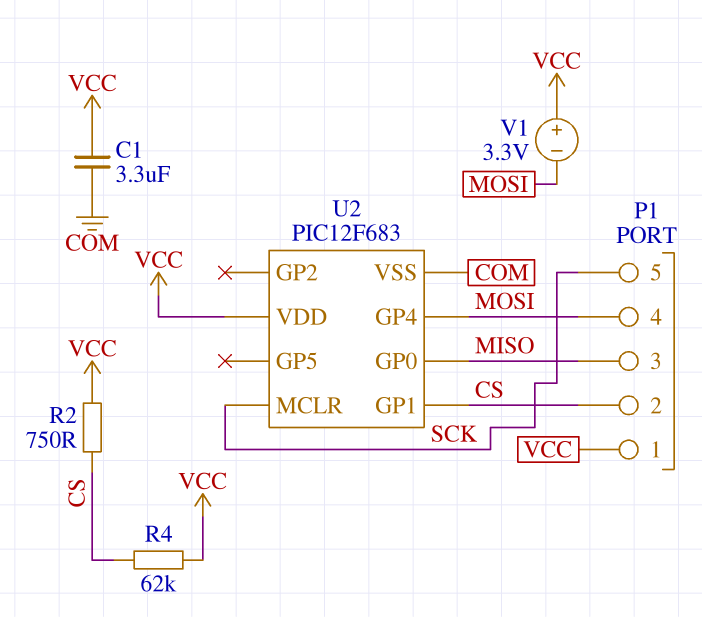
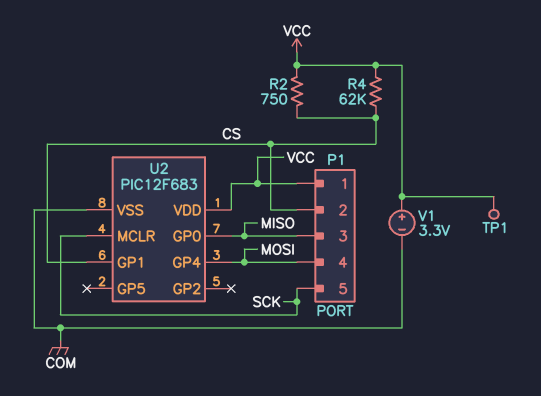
C1: 3.3uF (COM, VCC) -> none
TP1: none -> test point (VCC)
V1: 3.3V (plus VCC, minus MOSI) -> 3.3V (plus VCC, minus COM)

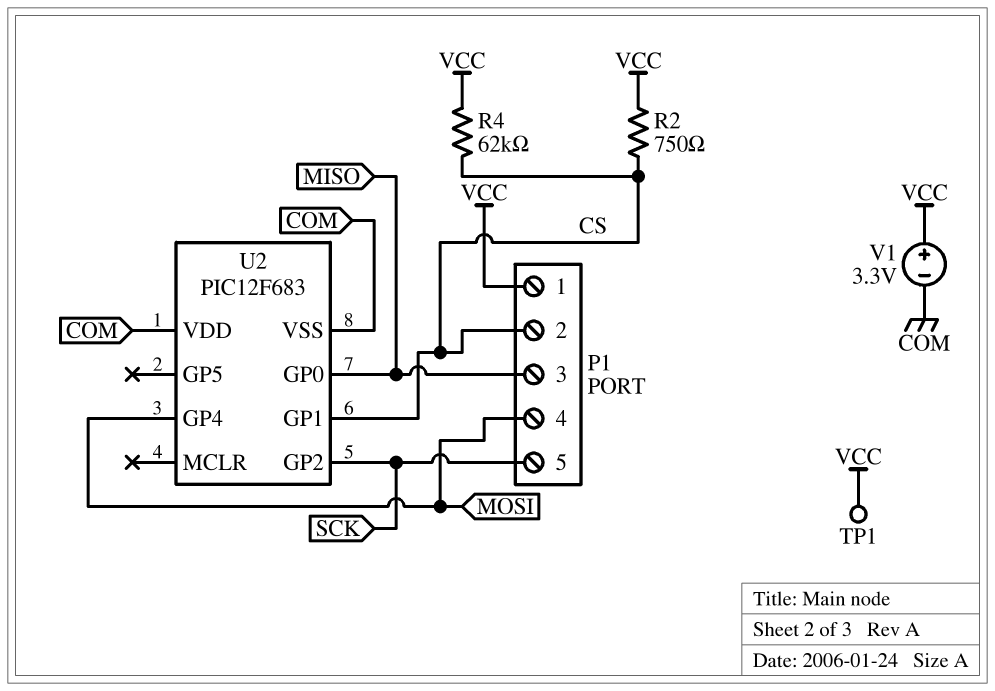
U2 pin GP2: none -> SCK
U2 pin MCLR: SCK -> none
U2 pin VDD: VCC -> COM

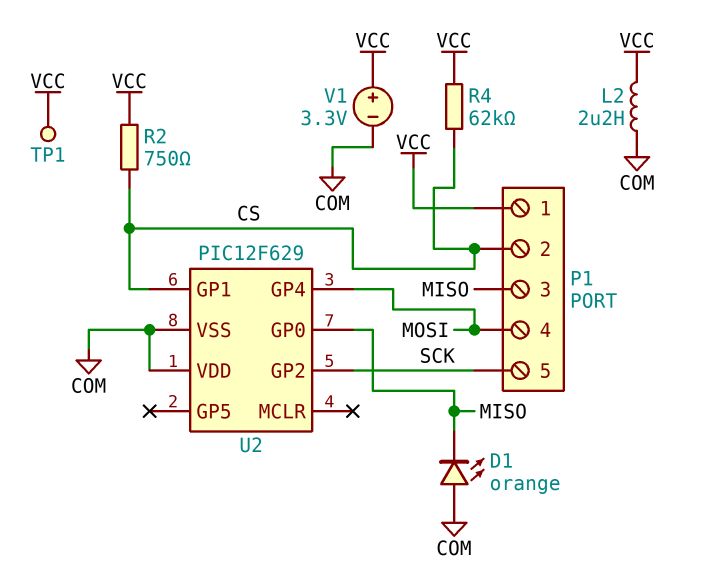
D1: none -> LED orange (A COM, K MISO)
L2: none -> 2.2uH (COM, VCC)
U2: PIC12F683 -> PIC12F629

